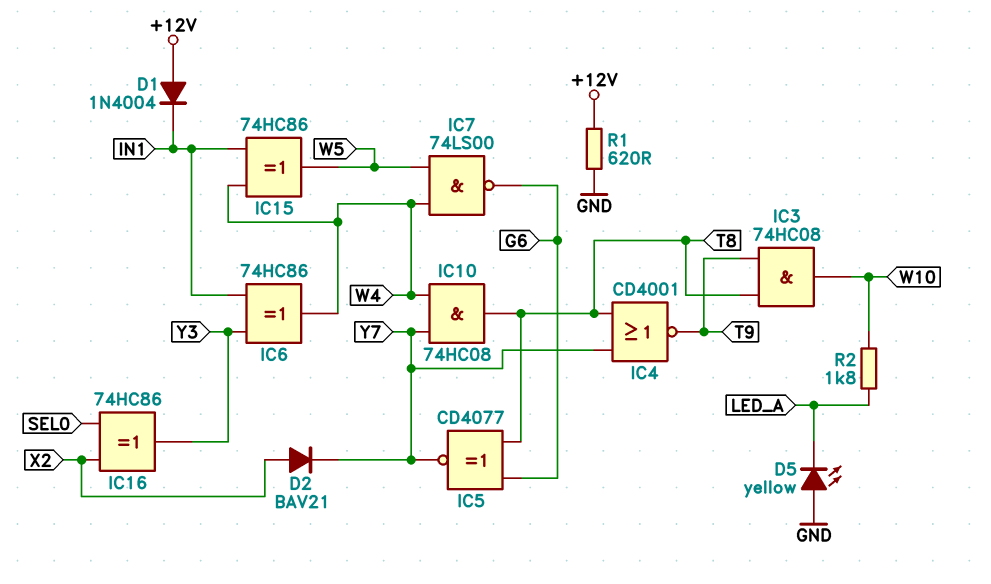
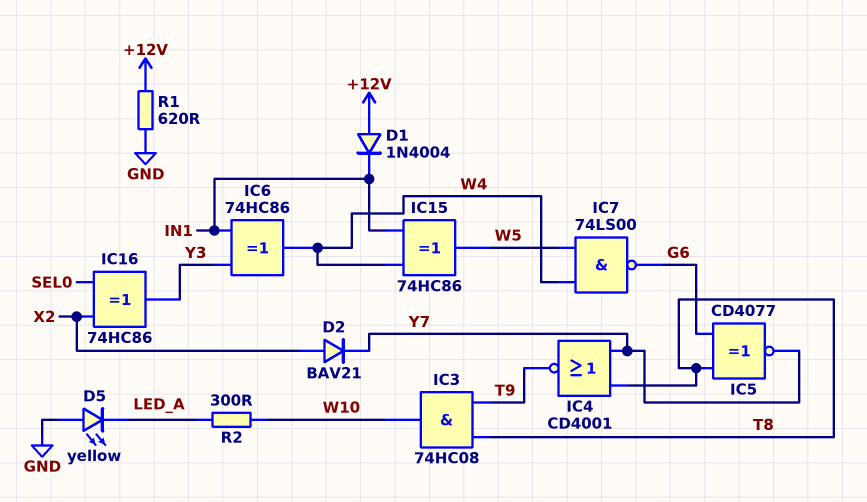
IC10: AND 74HC08 (in W4, in Y7, out T8) -> none
R2: 1.8k (LED_A, W10) -> 300 (LED_A, W10)

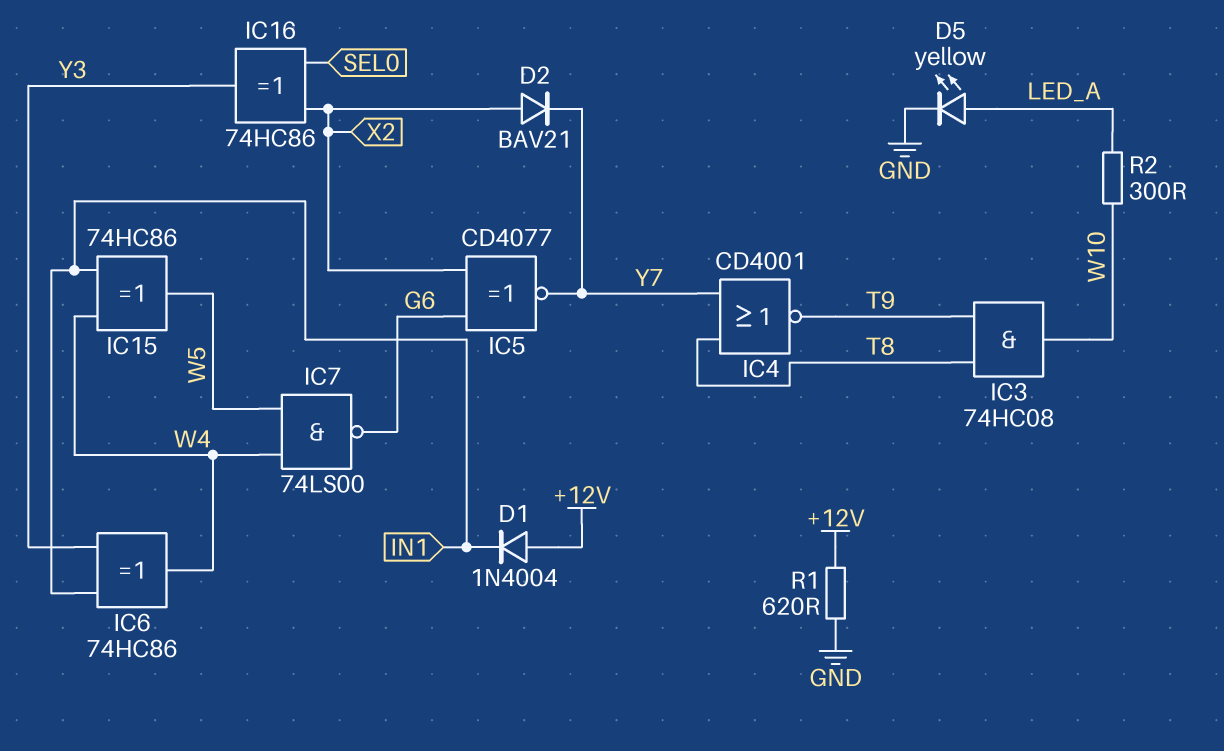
D5: LED yellow (A GND, K LED_A) -> LED yellow (A LED_A, K GND)
IC5: XNOR CD4077 (in G6, in T8, out Y7) -> XNOR CD4077 (in G6, in X2, out Y7)

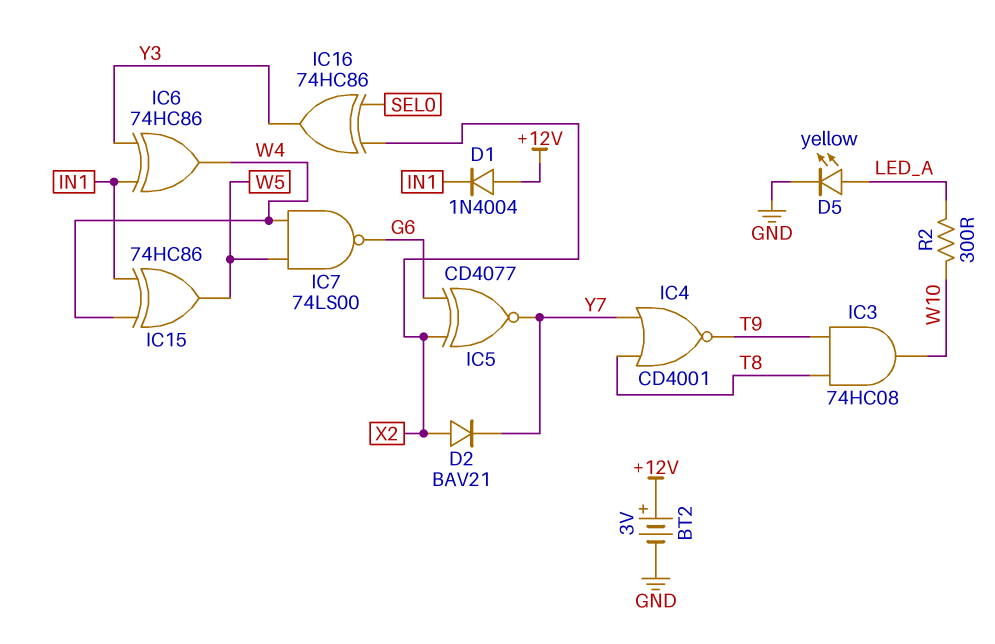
BT2: none -> 3V (plus +12V, minus GND)
R1: 620 (+12V, GND) -> none

